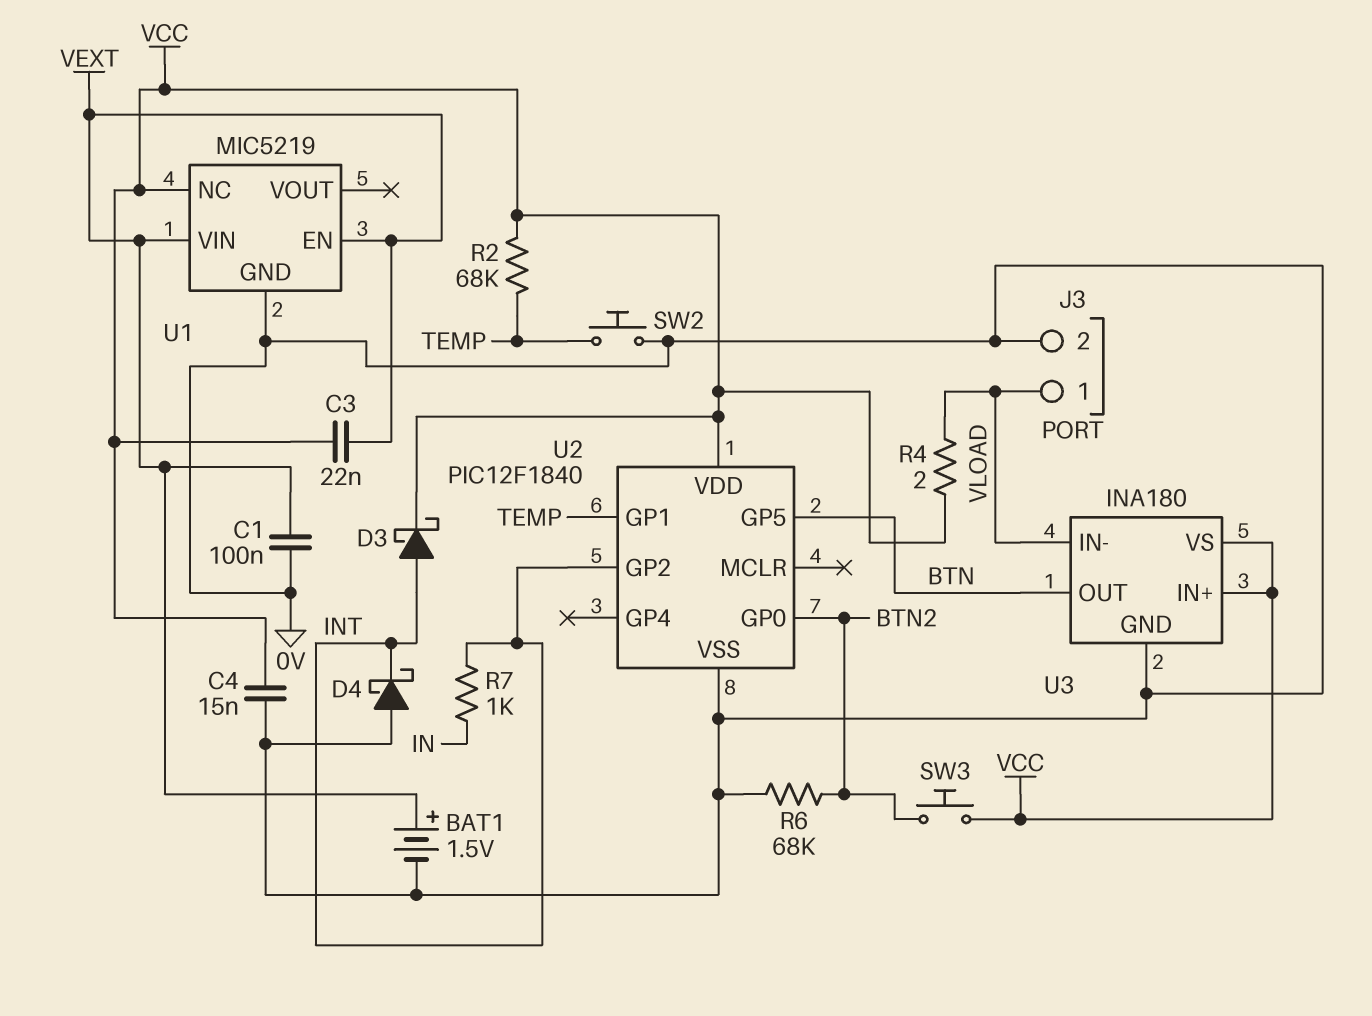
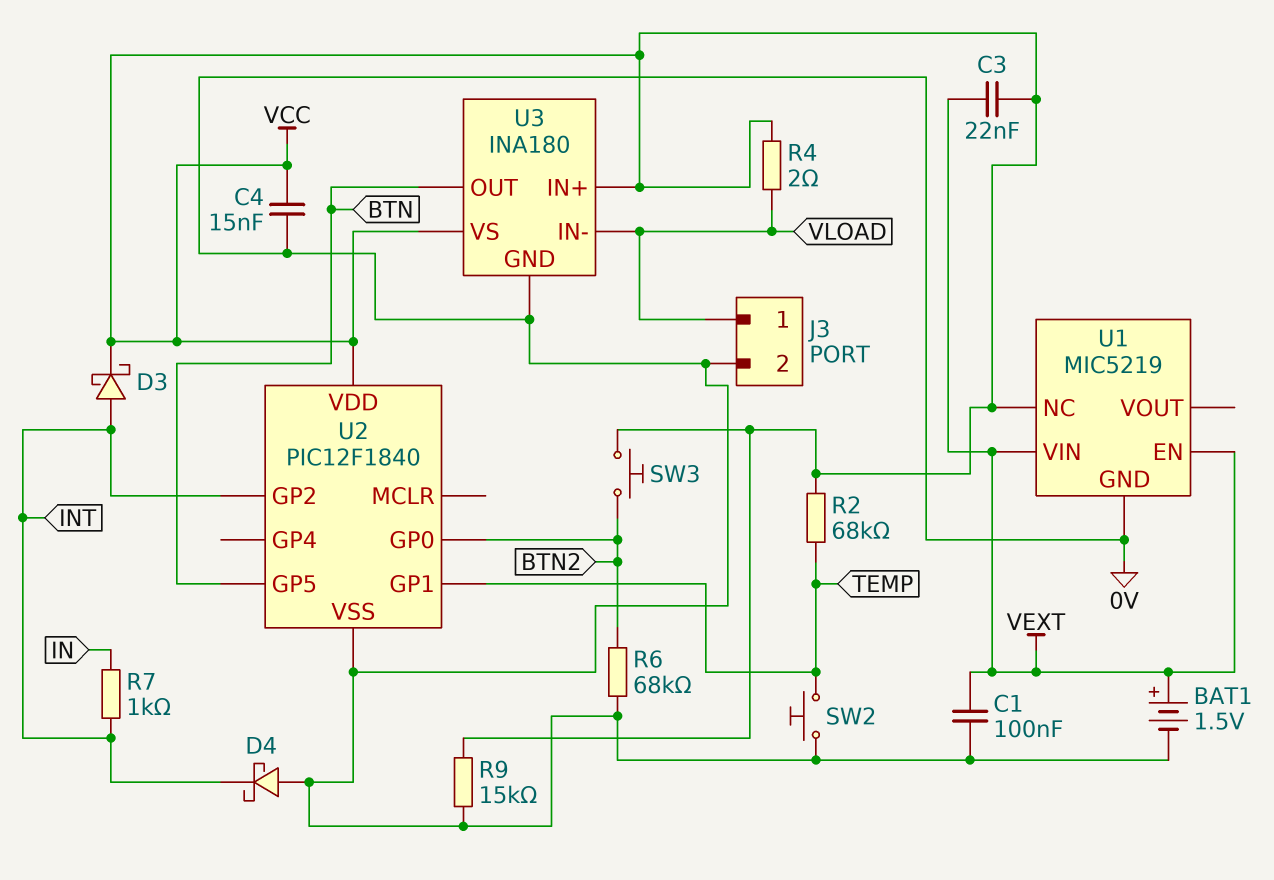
R9: none -> 15k (0V, VCC)

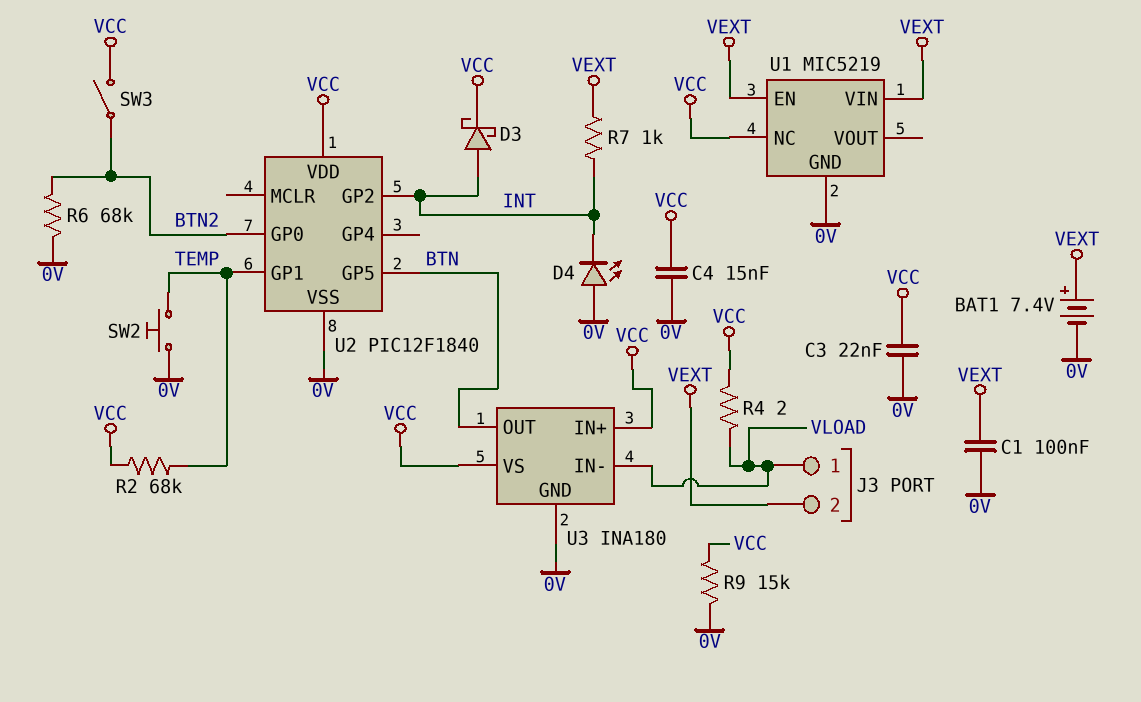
BAT1: 1.5V (plus VEXT, minus 0V) -> 7.4V (plus VEXT, minus 0V)
C3: 22nF (VCC, VEXT) -> 22nF (0V, VCC)
D4: schottky (A 0V, K INT) -> LED (A 0V, K INT)
J3 pin 2: 0V -> VEXT
R7: 1k (IN, INT) -> 1k (INT, VEXT)
SW3: button (BTN2, VCC) -> switch (BTN2, VCC)

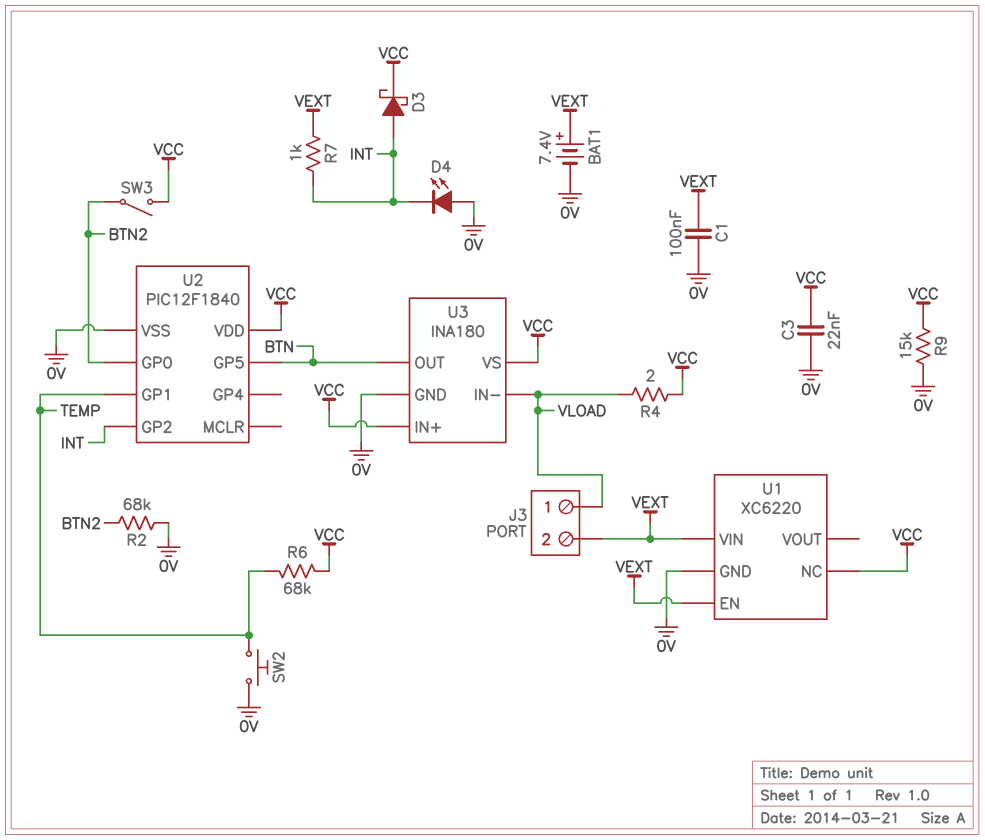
C4: 15nF (0V, VCC) -> none
R2: 68k (TEMP, VCC) -> 68k (0V, BTN2)
R6: 68k (0V, BTN2) -> 68k (TEMP, VCC)
U1: MIC5219 -> XC6220

